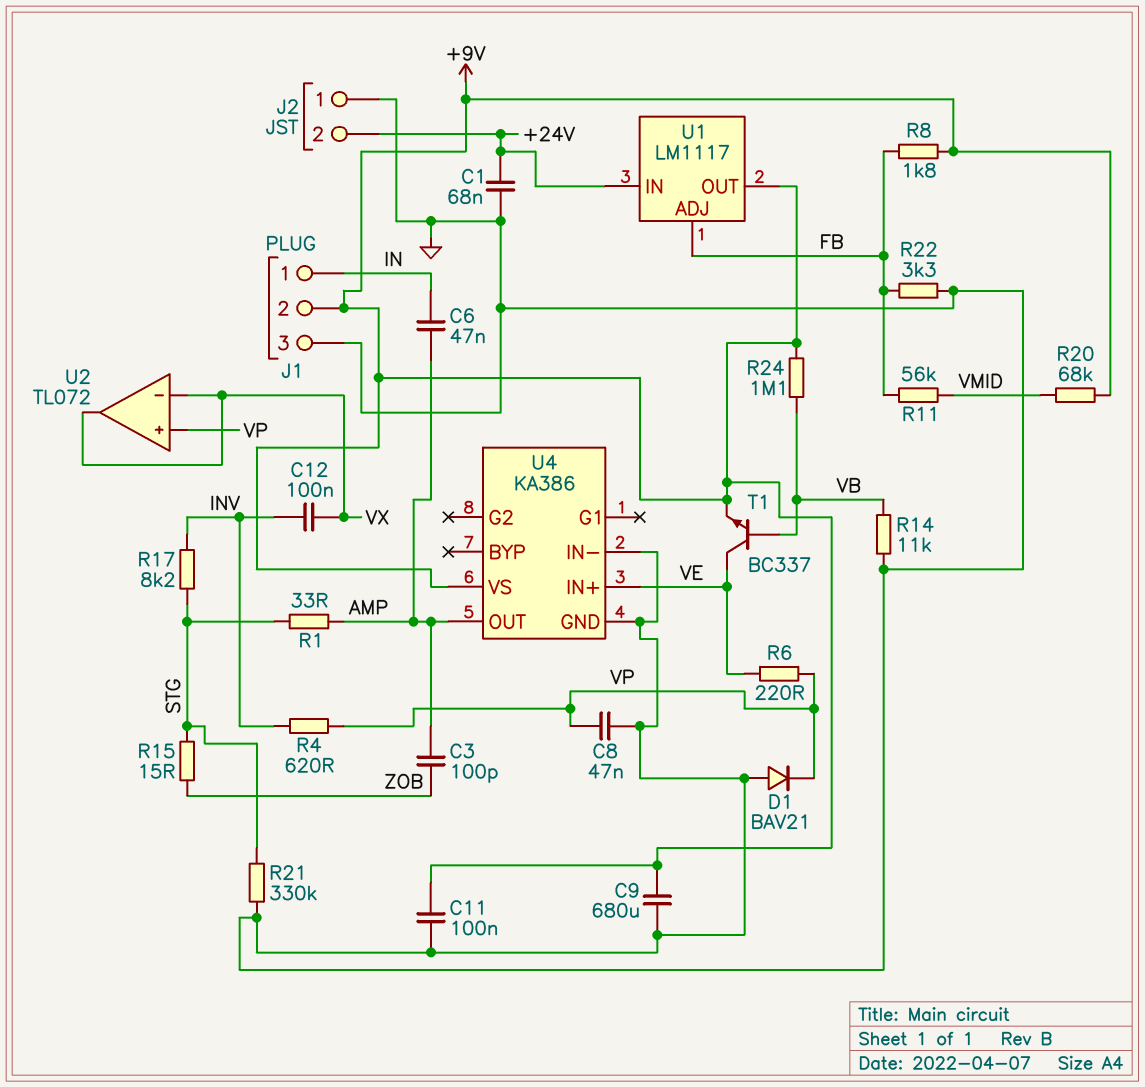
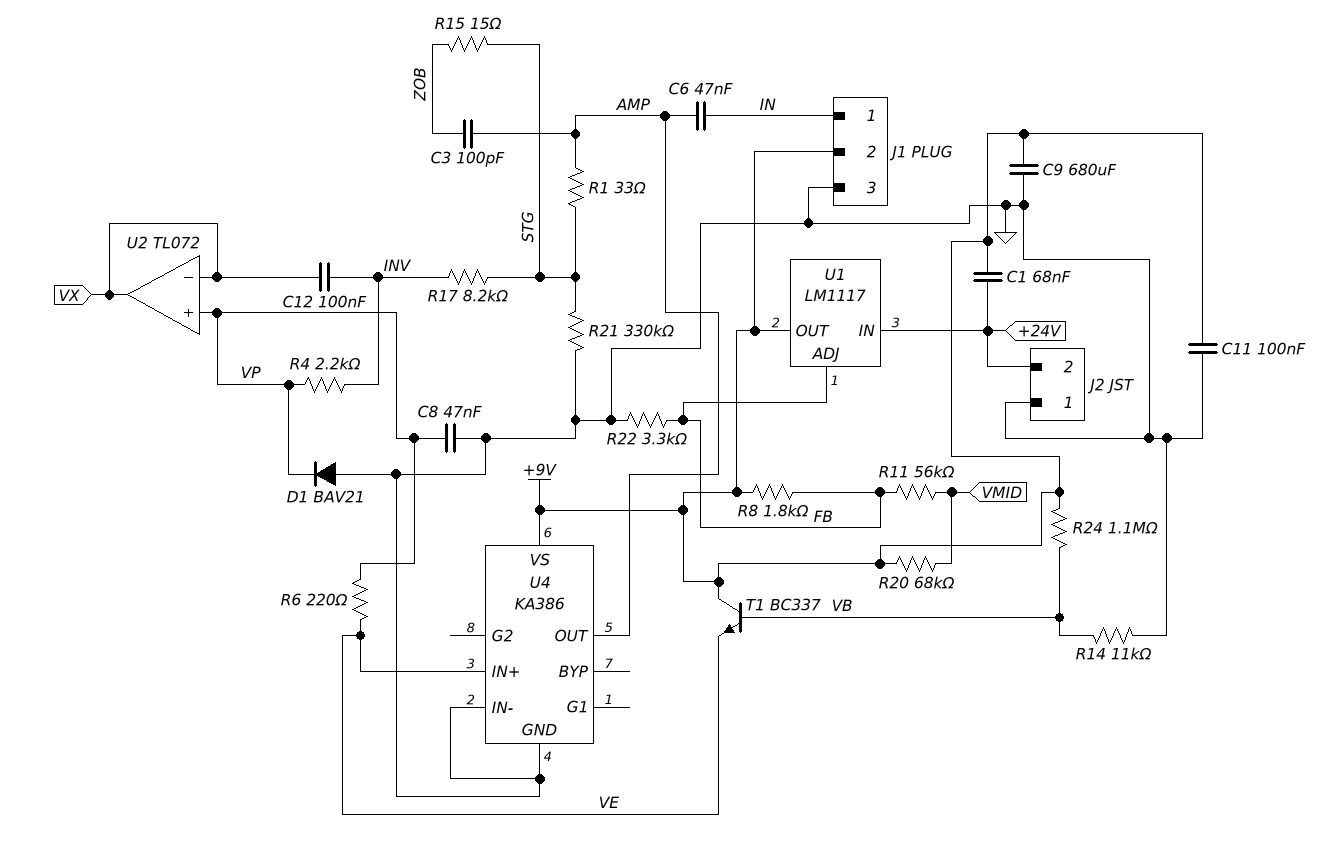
C1: 68nF (+24V, GND) -> 68nF (+9V, +24V)
R4: 620 (INV, VP) -> 2.2k (INV, VP)
T1: NPN BC337 (B VB, C VE, E +9V) -> NPN BC337 (B VB, C +9V, E VE)

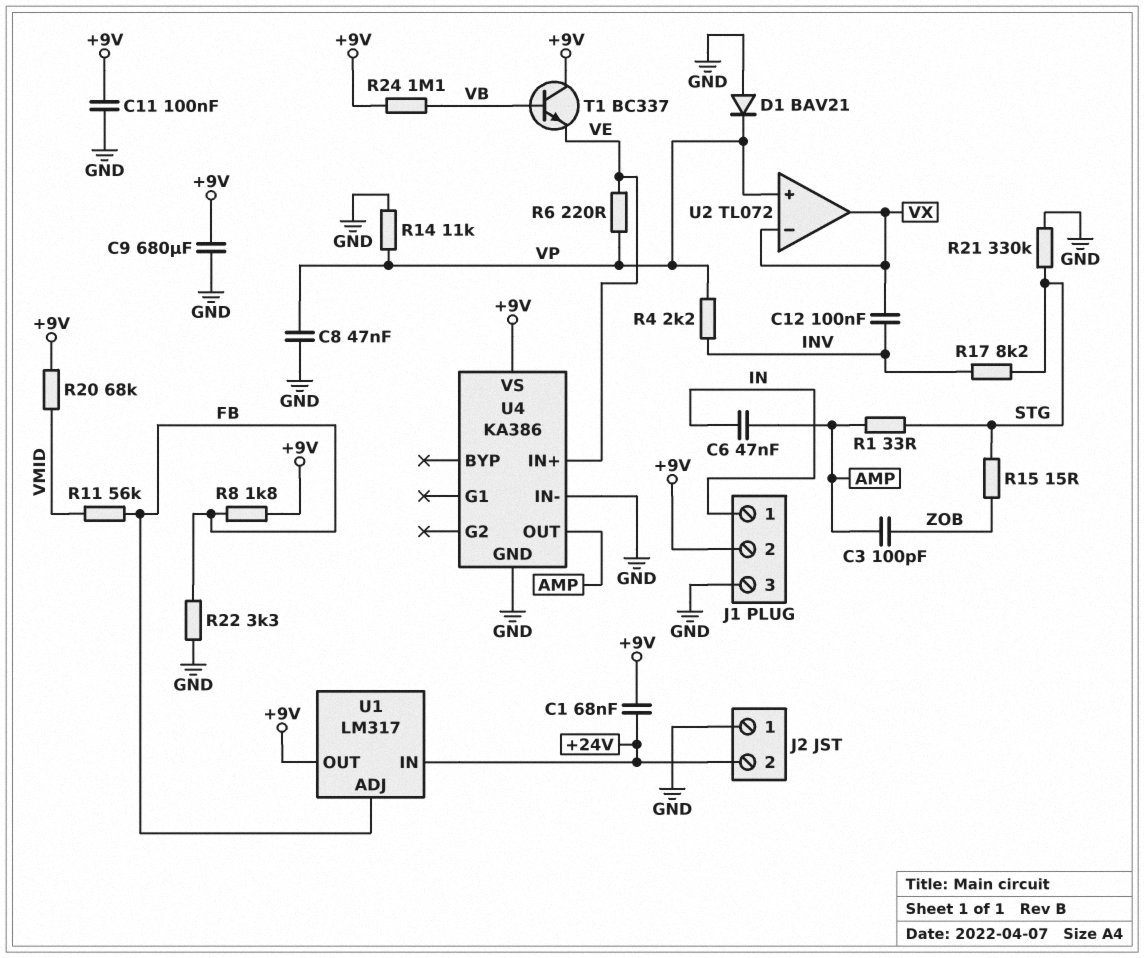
R14: 11k (GND, VB) -> 11k (GND, VP)
U1: LM1117 -> LM317

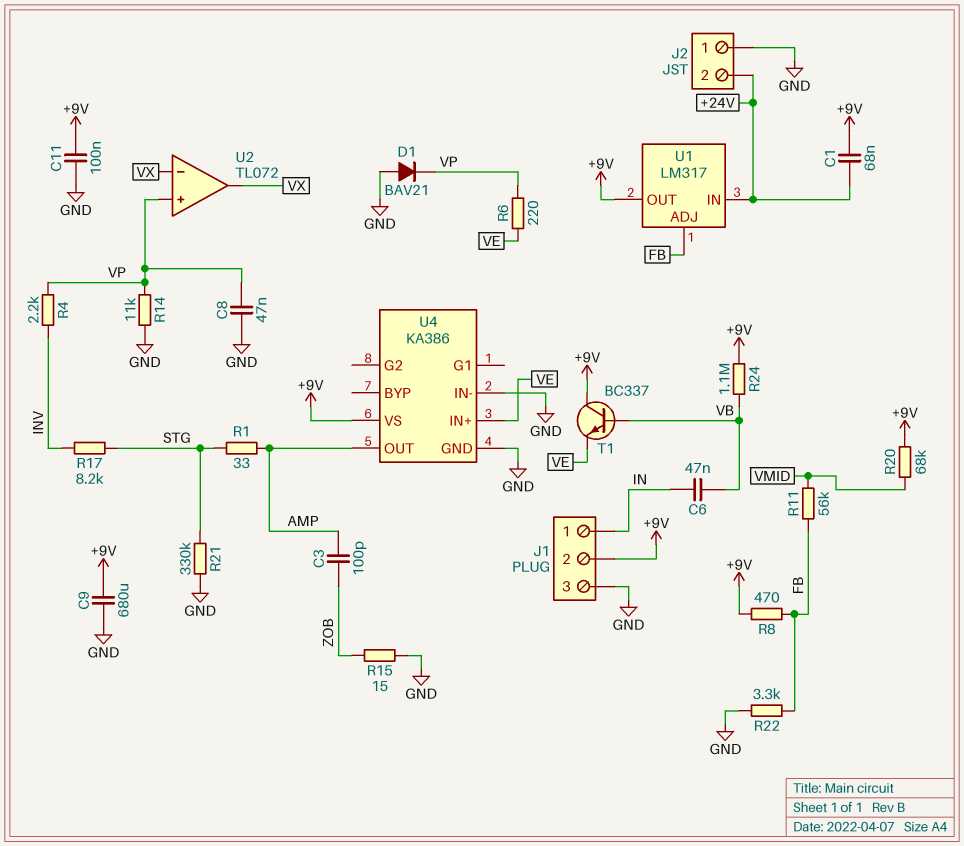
C6: 47nF (AMP, IN) -> 47nF (IN, VB)
C12: 100nF (INV, VX) -> none
R8: 1.8k (+9V, FB) -> 470 (+9V, FB)
R15: 15 (STG, ZOB) -> 15 (GND, ZOB)

